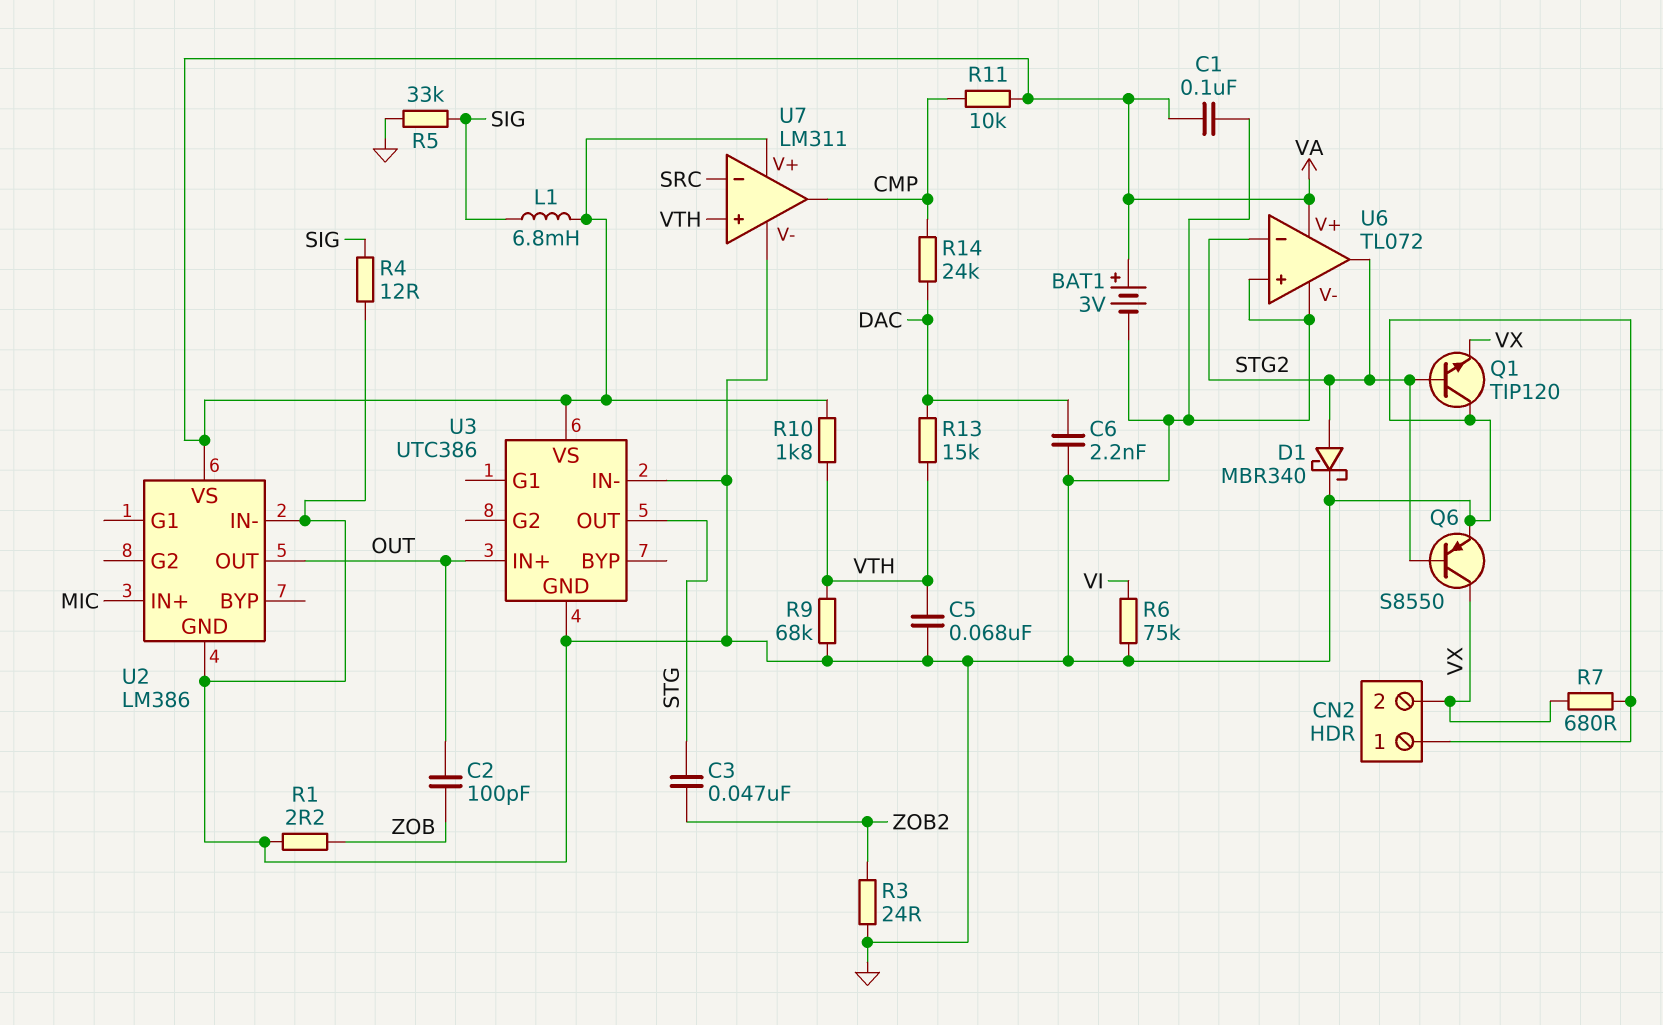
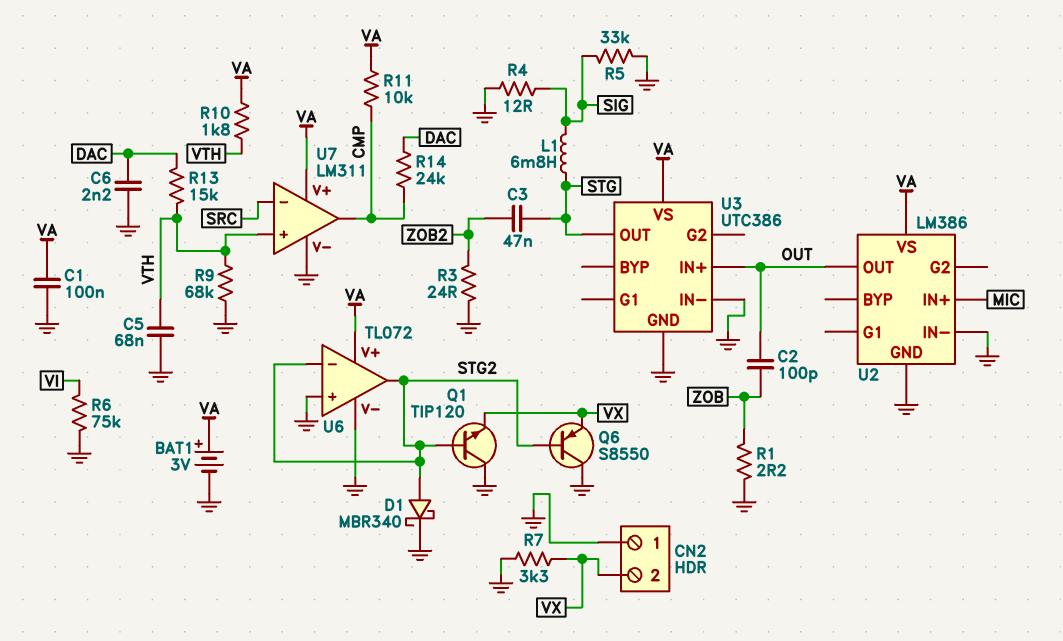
L1: 6.8mH (SIG, VA) -> 6.8mH (SIG, STG)
Q6: PNP S8550 (B STG2, C VX, E GND) -> PNP S8550 (B STG2, C GND, E VX)
R7: 680 (GND, VX) -> 3.3k (GND, VX)

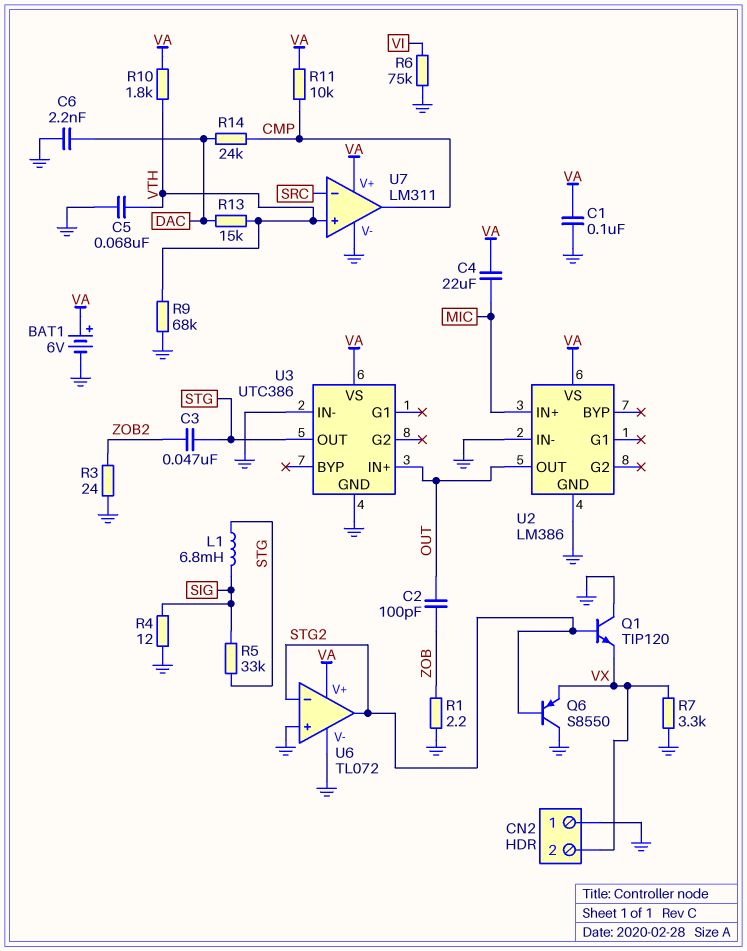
BAT1: 3V (plus VA, minus GND) -> 6V (plus VA, minus GND)
C4: none -> 22uF (MIC, VA)
D1: schottky MBR340 (A STG2, K GND) -> none
R5: 33k (GND, SIG) -> 33k (SIG, STG)

